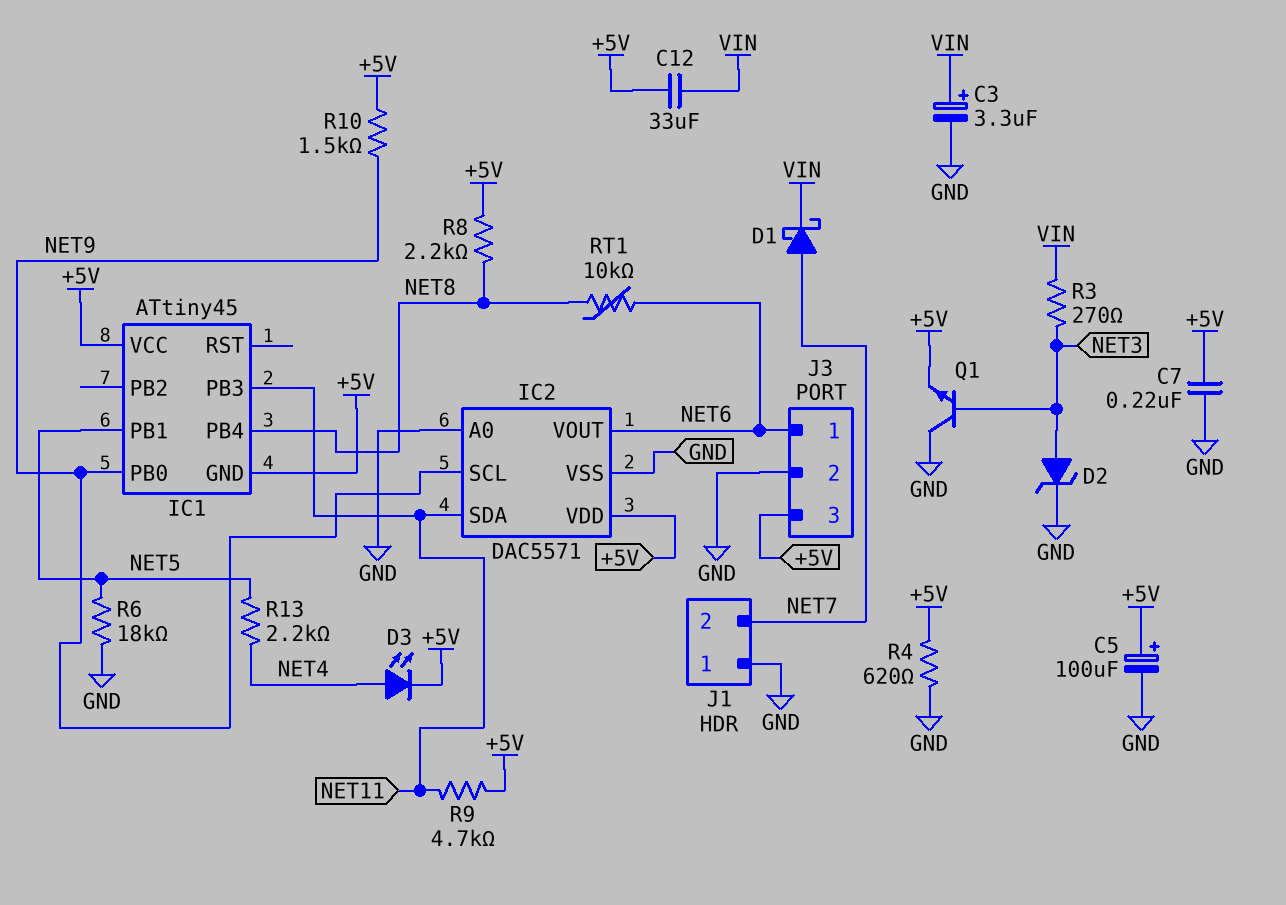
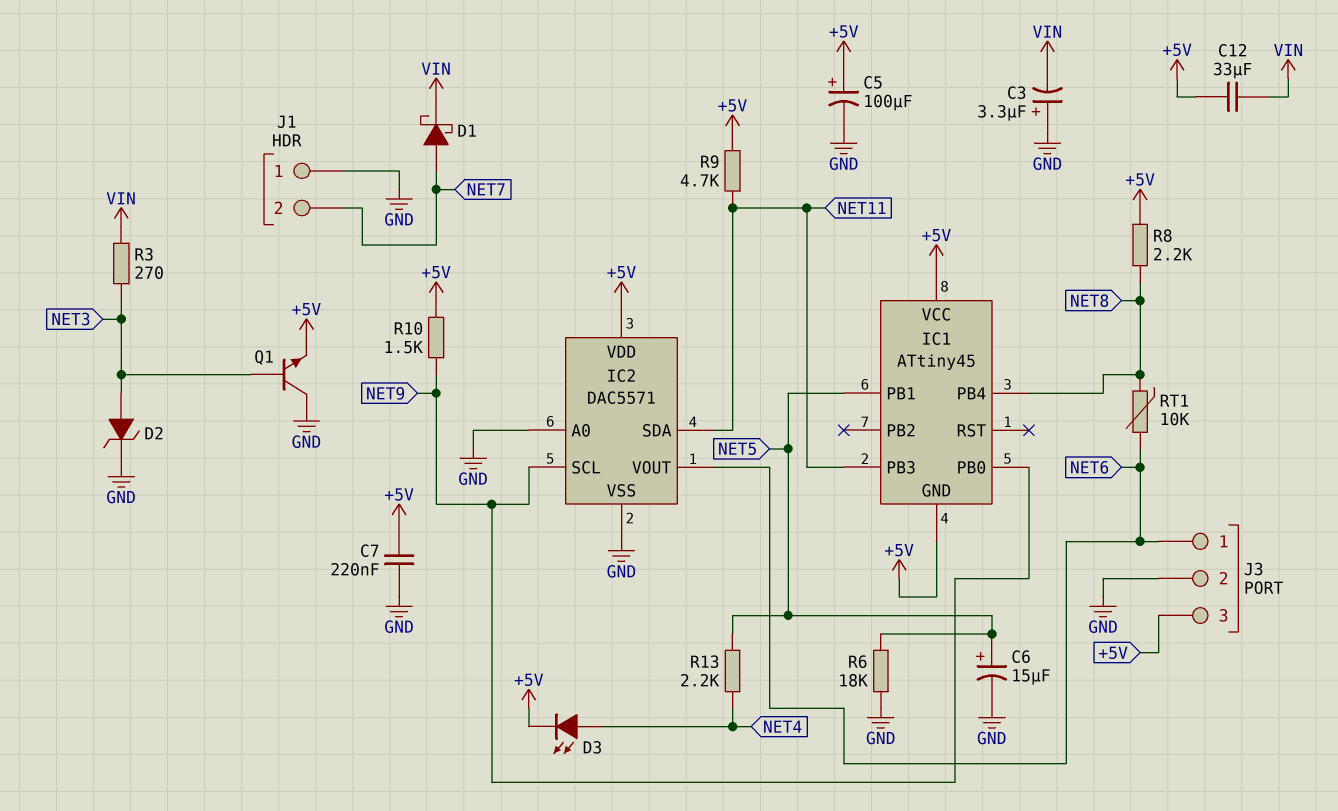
C3: 3.3uF (plus VIN, minus GND) -> 3.3uF (plus GND, minus VIN)
C6: none -> 15uF (plus NET5, minus GND)
R4: 620 (+5V, GND) -> none

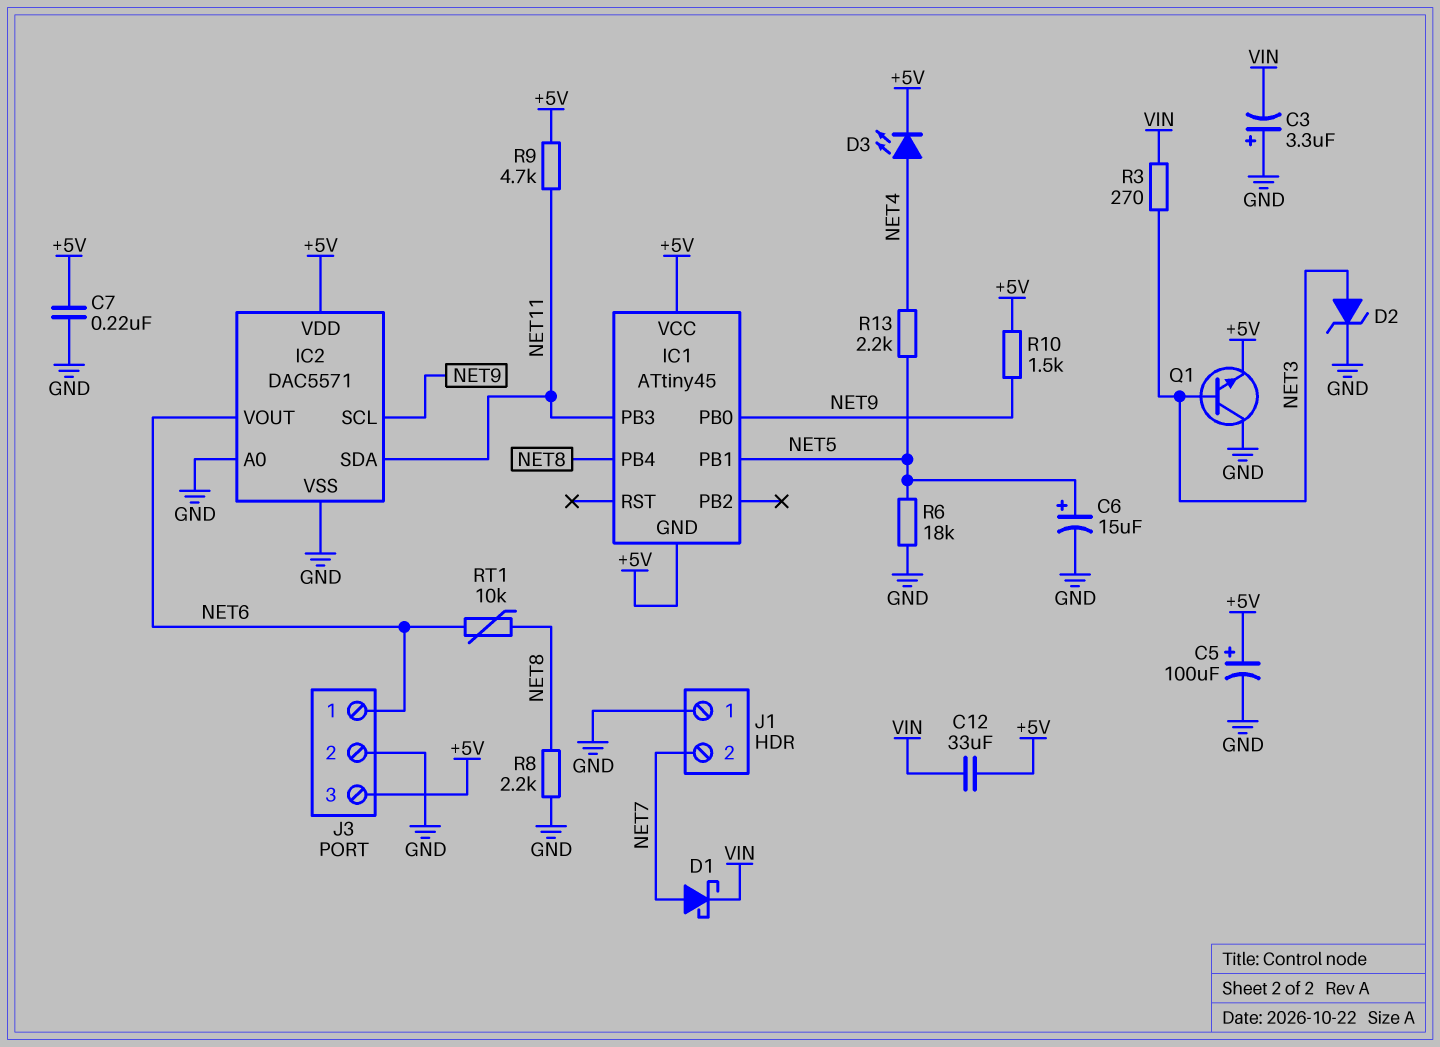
R8: 2.2k (+5V, NET8) -> 2.2k (GND, NET8)

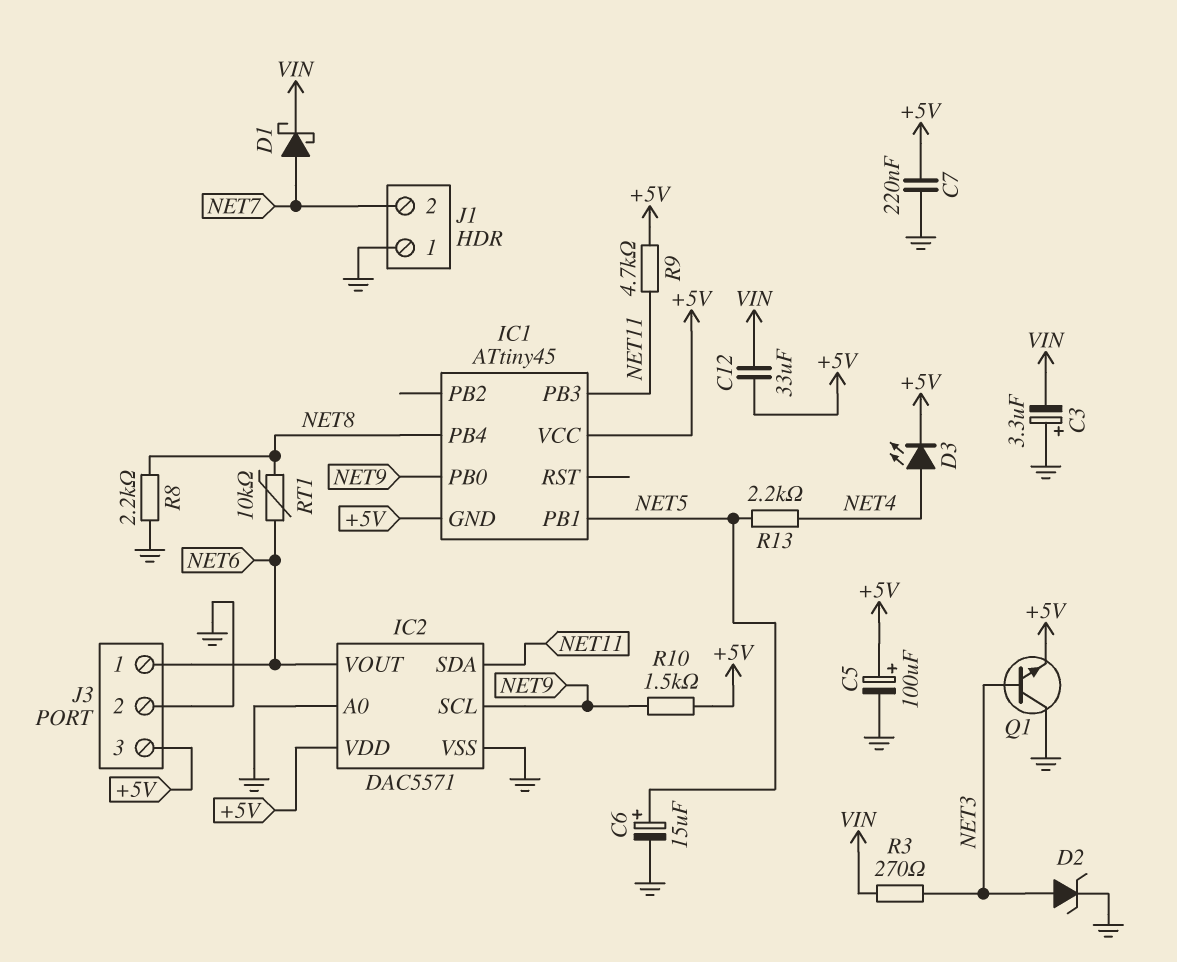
R6: 18k (GND, NET5) -> none

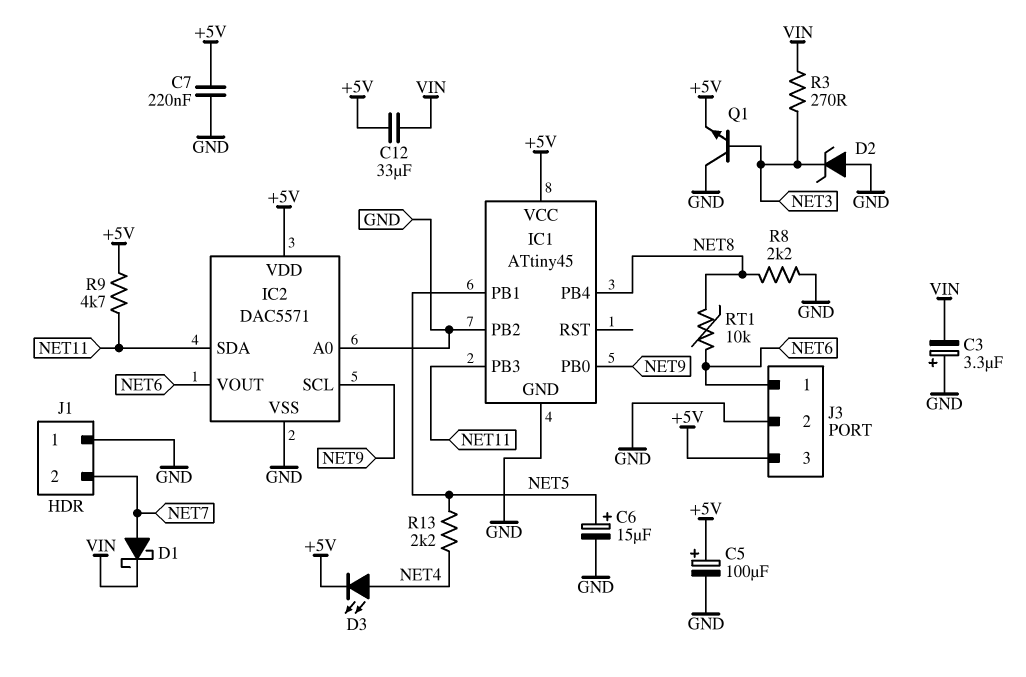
D2: zener (A NET3, K GND) -> zener (A GND, K NET3)
IC1 pin GND: +5V -> GND
IC1 pin PB2: none -> GND
R10: 1.5k (+5V, NET9) -> none

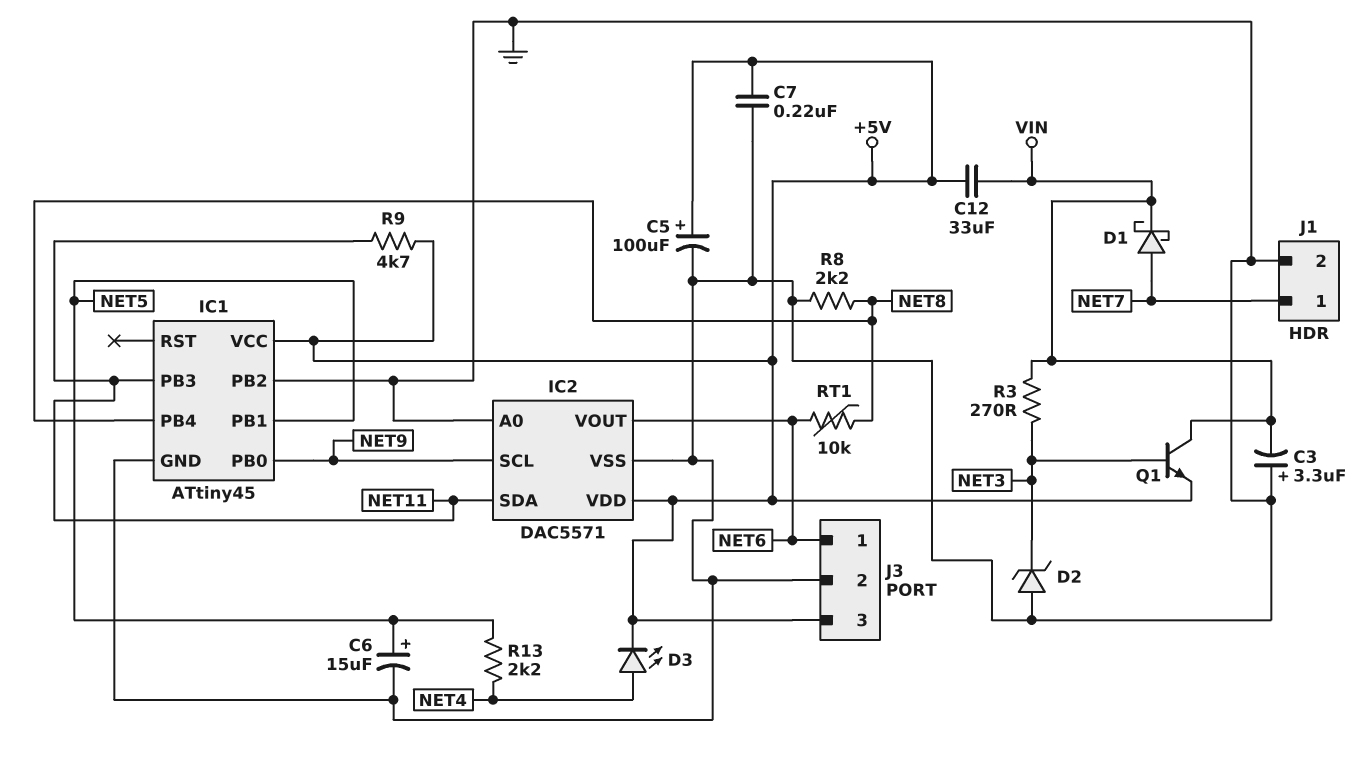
J1 pin 1: GND -> NET7
J1 pin 2: NET7 -> GND
Q1: NPN (B NET3, C GND, E +5V) -> NPN (B NET3, C VIN, E +5V)

